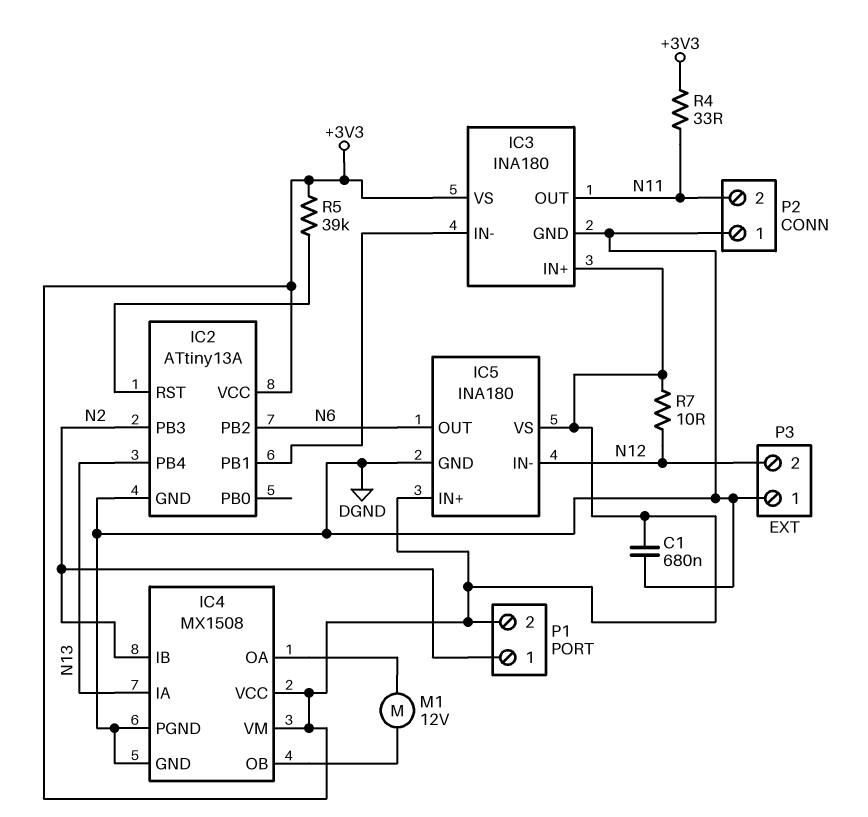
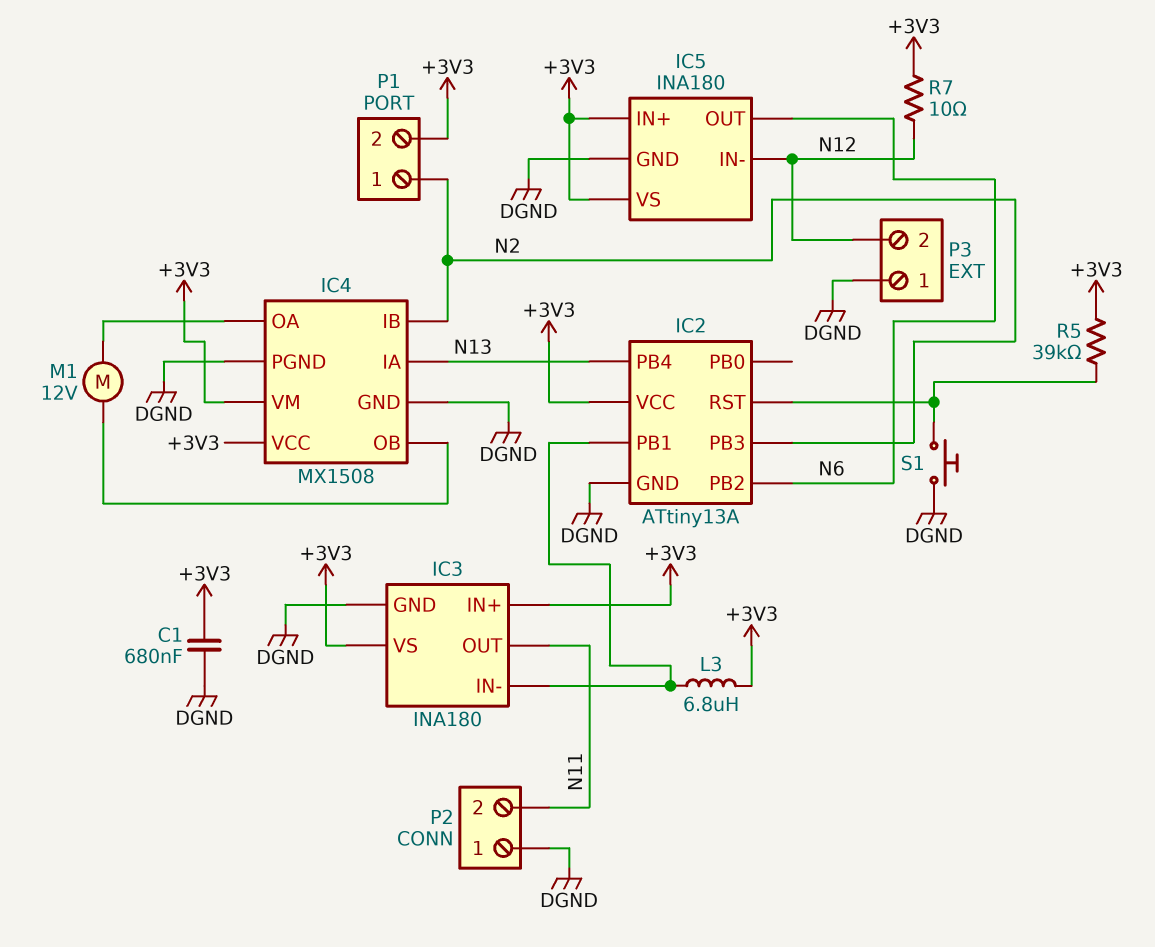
L3: none -> 6.8uH (+3V3, IC2/PB1)
R4: 33 (+3V3, N11) -> none
S1: none -> button (DGND, IC2/RST)

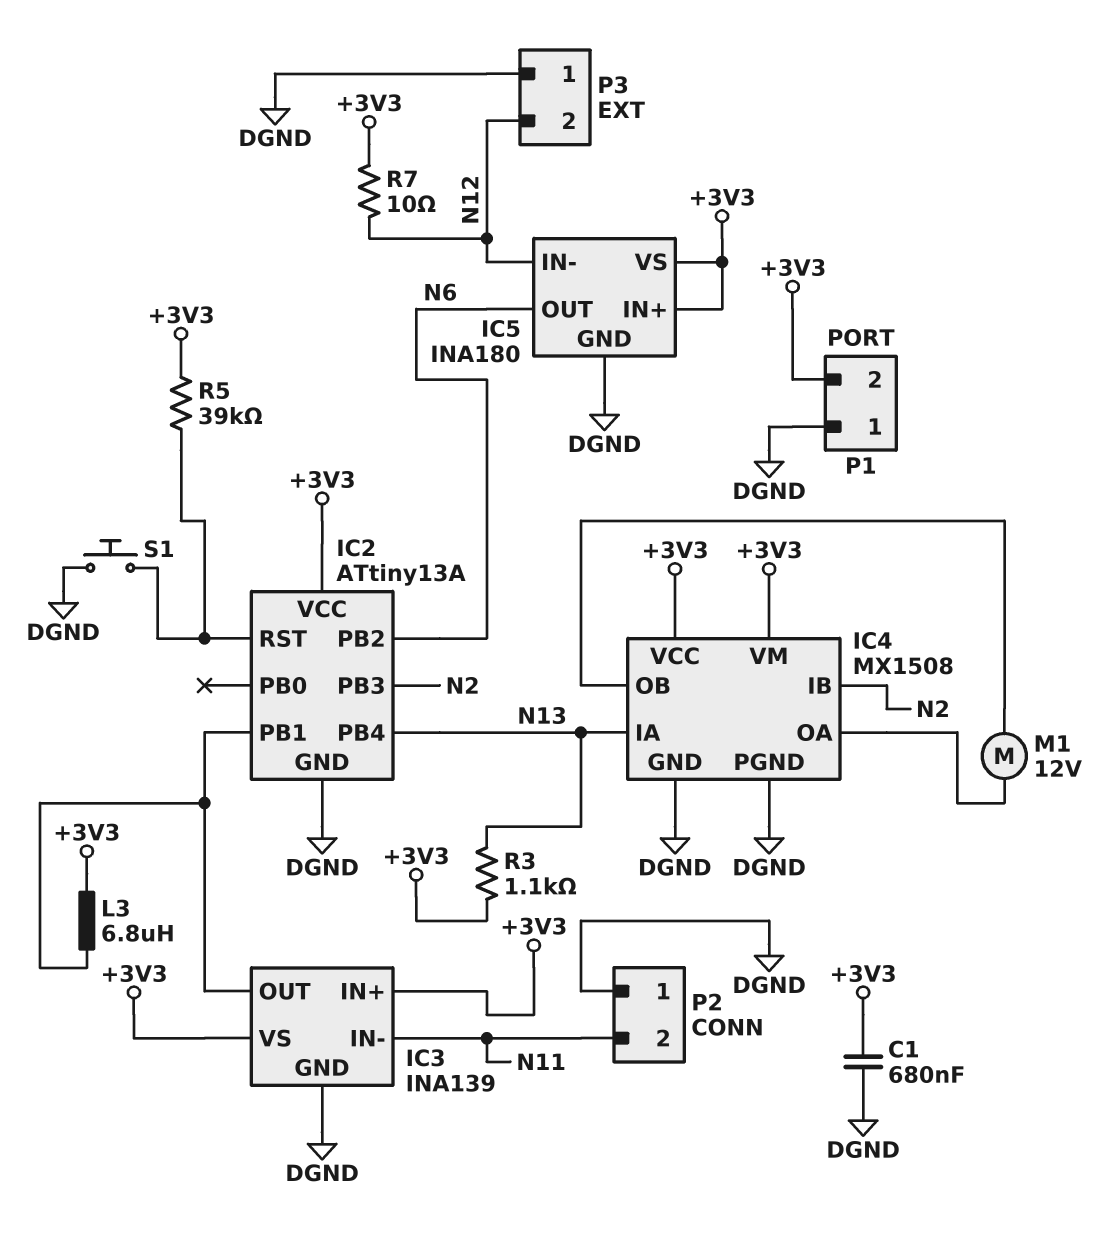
IC3: INA180 -> INA139
IC3 pin IN-: IC2/PB1 -> N11
IC3 pin OUT: N11 -> IC2/PB1
P1 pin 1: N2 -> DGND
R3: none -> 1.1k (+3V3, N13)

